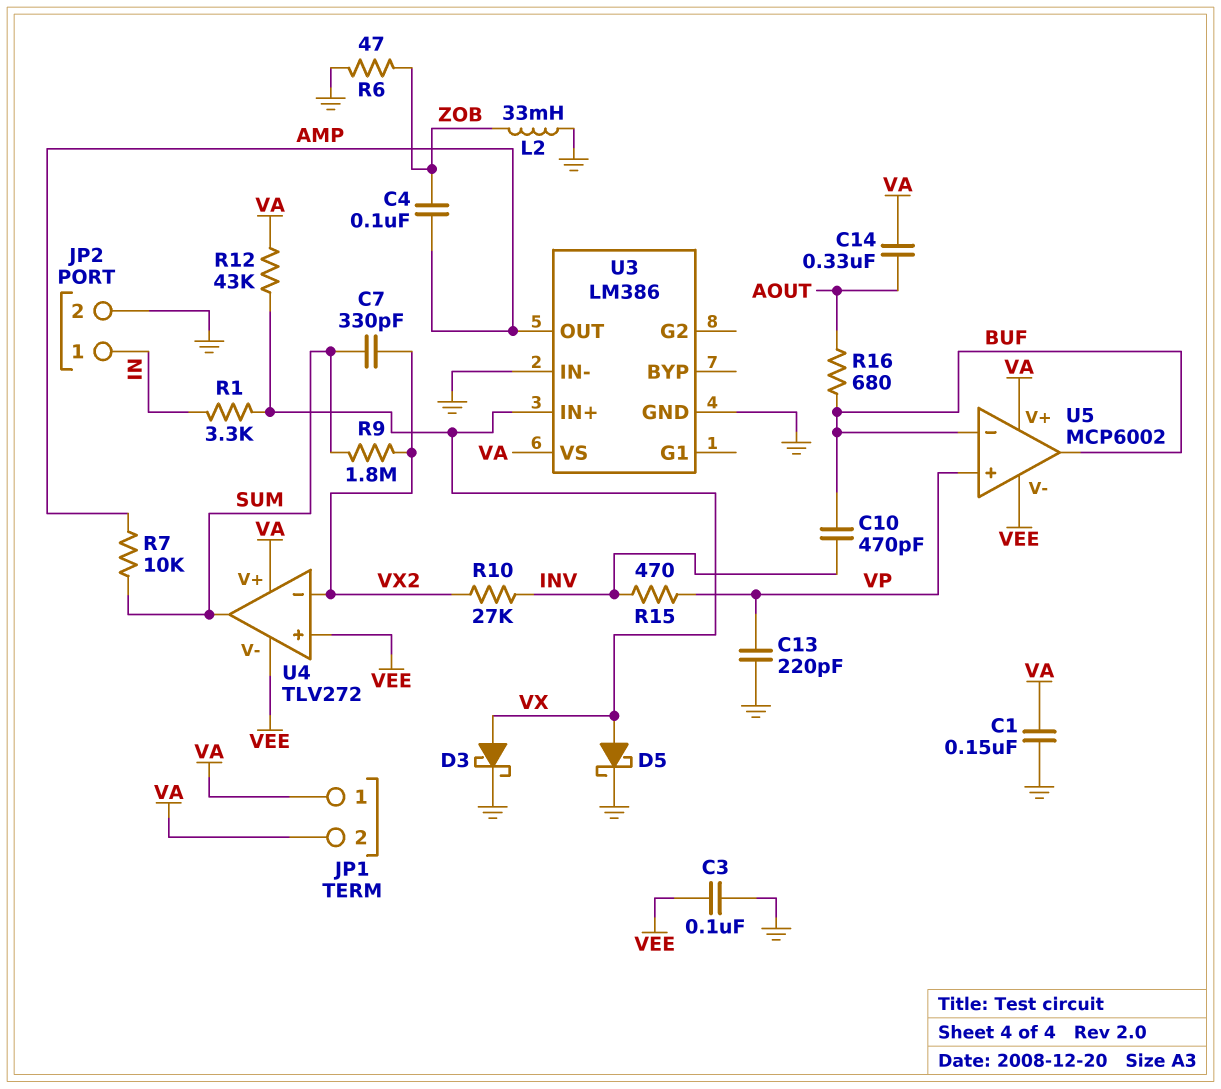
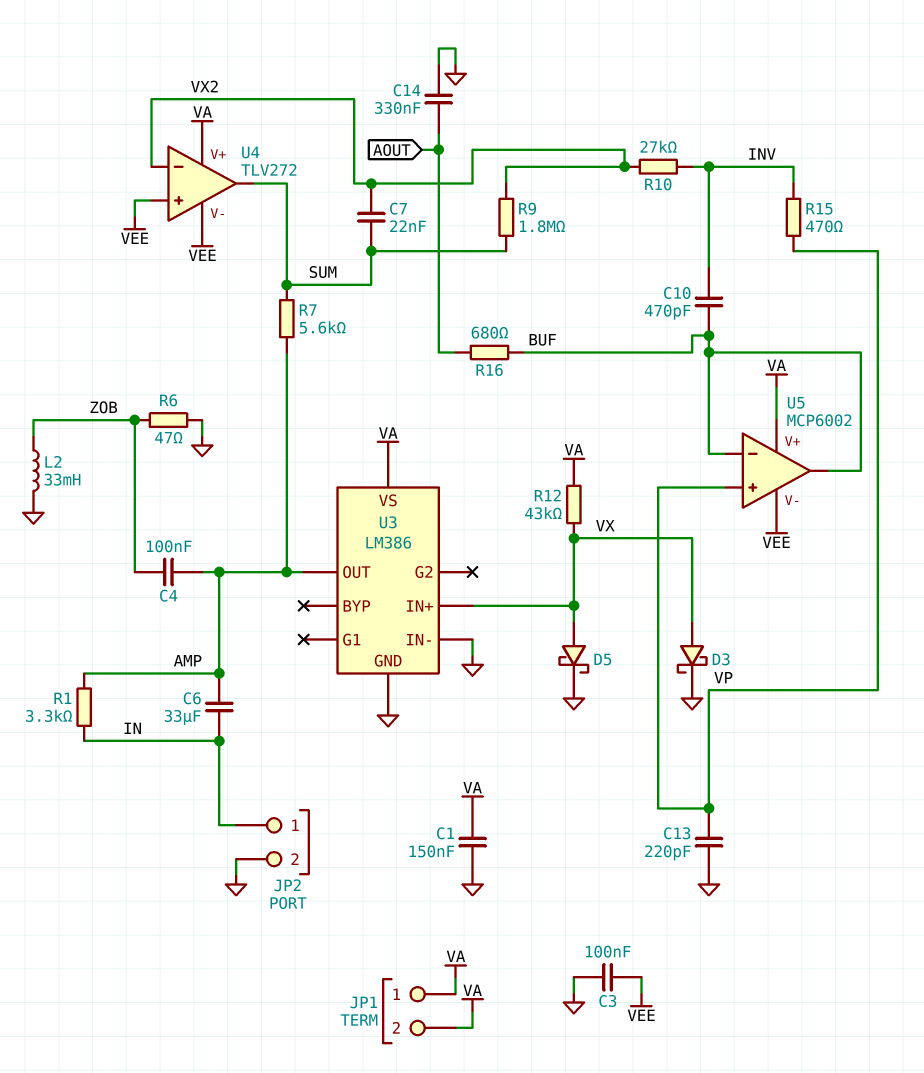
C6: none -> 33uF (AMP, IN)
C7: 330pF (SUM, VX2) -> 22nF (SUM, VX2)
C14: 330nF (AOUT, VA) -> 330nF (AOUT, GND)
R1: 3.3k (IN, VX) -> 3.3k (AMP, IN)
R7: 10k (AMP, SUM) -> 5.6k (AMP, SUM)

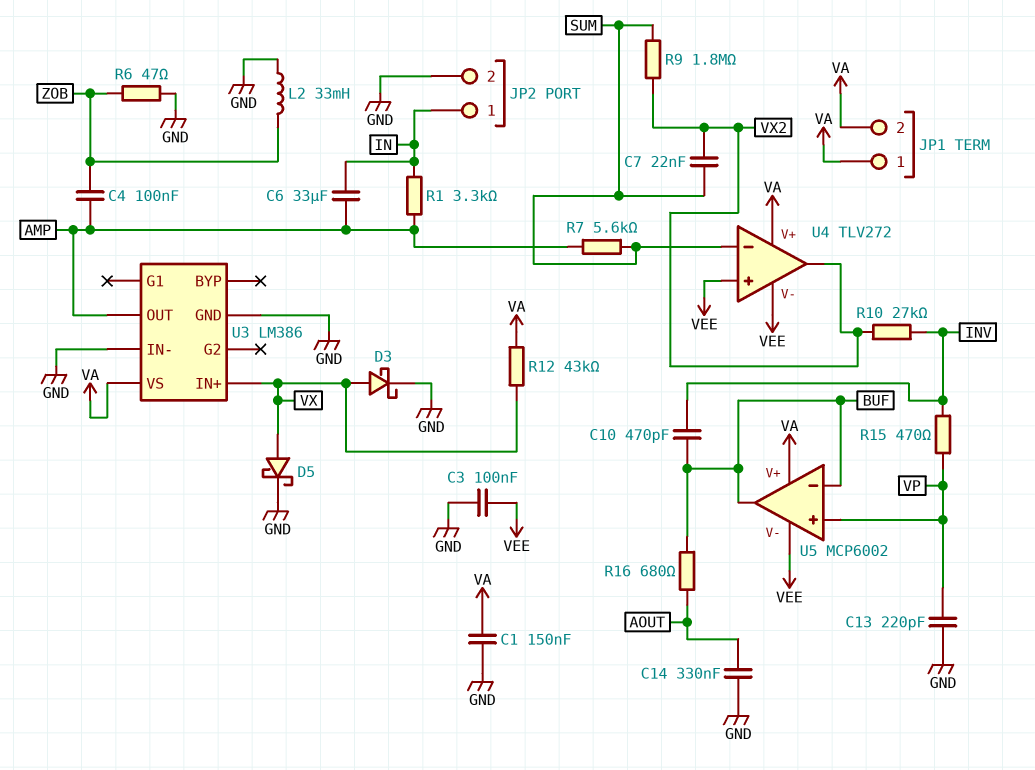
U4 pin in-: VX2 -> SUM
U4 pin out: SUM -> VX2

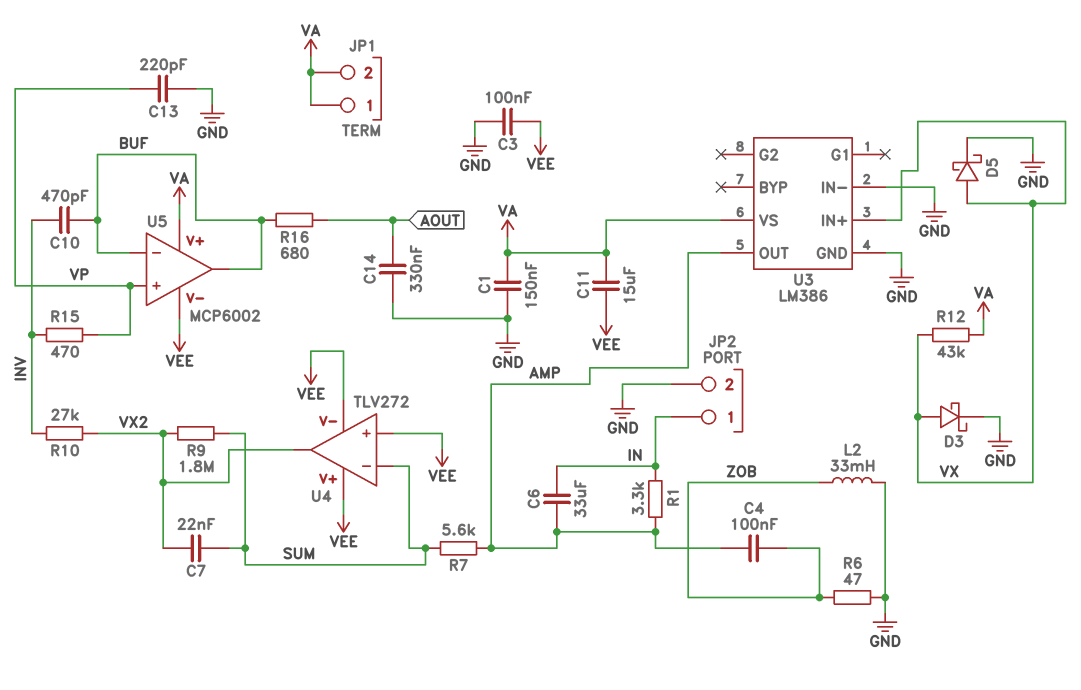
C11: none -> 15uF (VA, VEE)
U4 pin V+: VA -> VEE

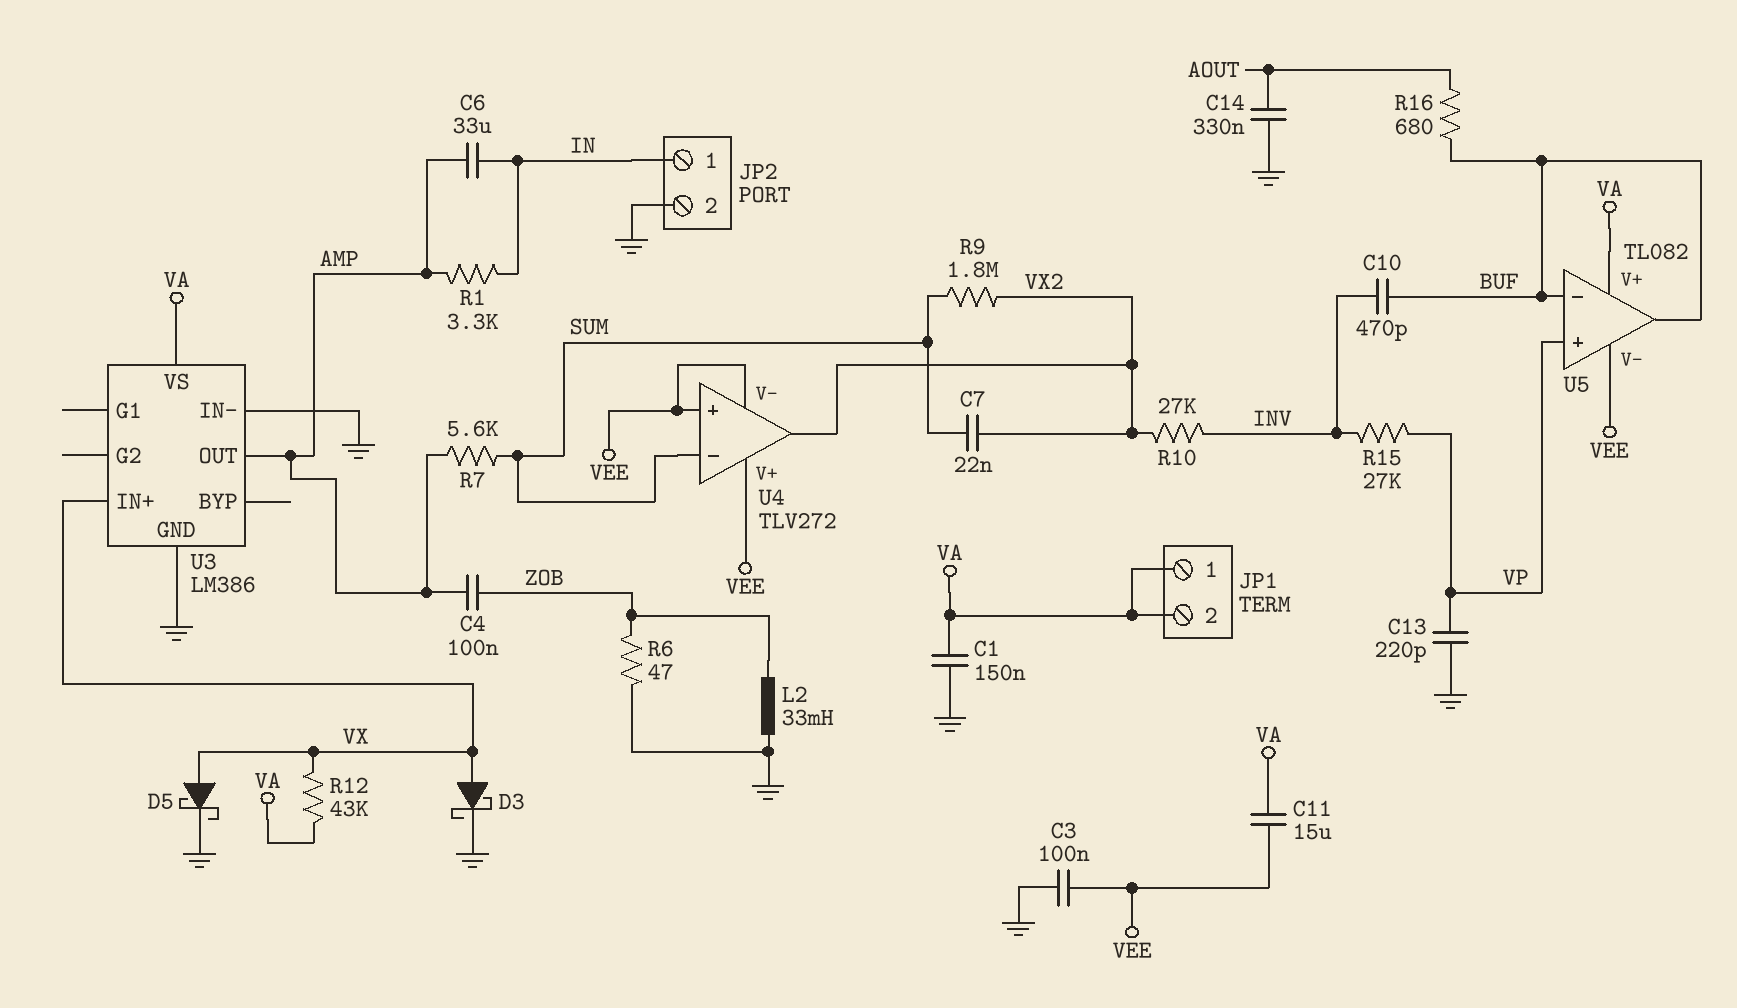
R15: 470 (INV, VP) -> 27k (INV, VP)
U5: MCP6002 -> TL082

